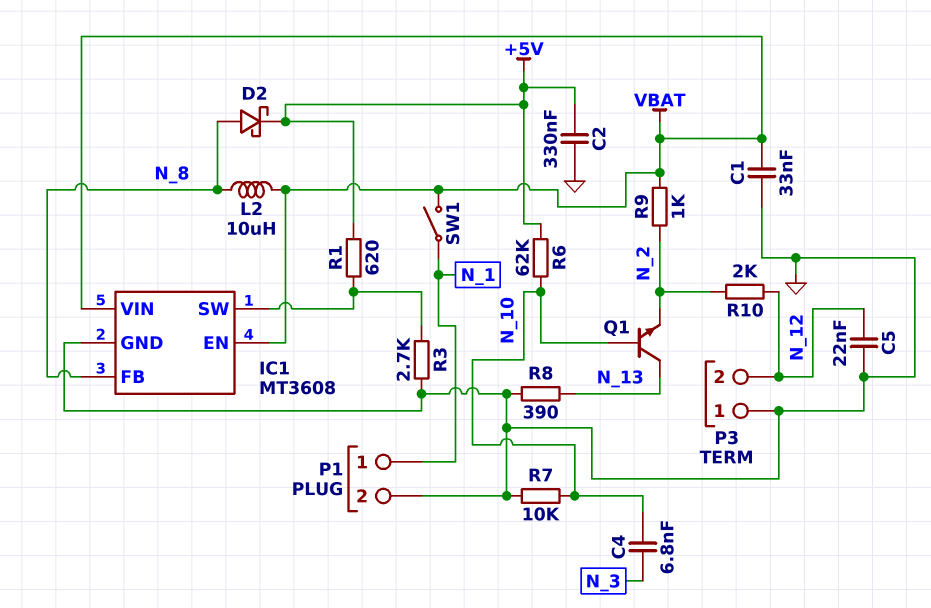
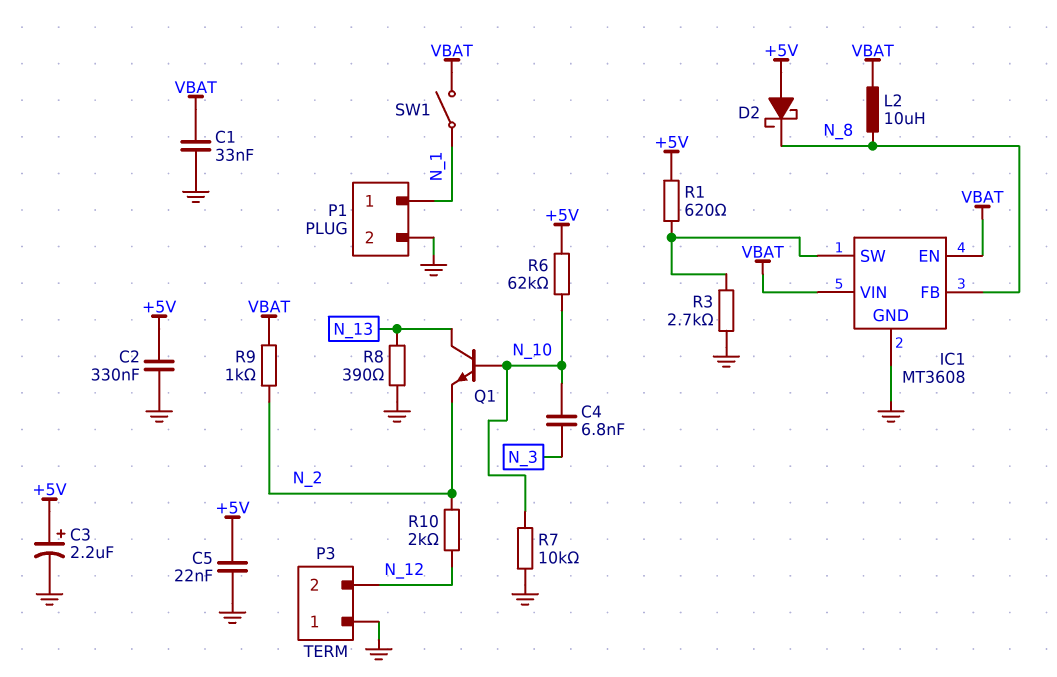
C3: none -> 2.2uF (plus +5V, minus GND)
C5: 22nF (GND, N_12) -> 22nF (+5V, GND)
D2: schottky (A N_8, K +5V) -> schottky (A +5V, K N_8)

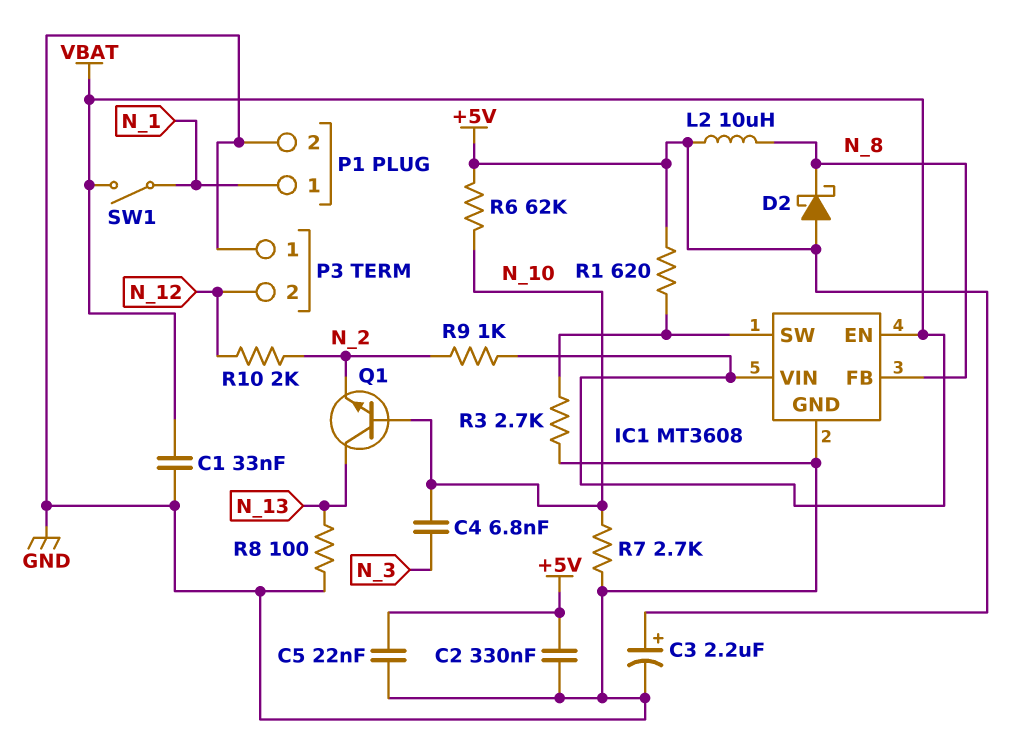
L2: 10uH (N_8, VBAT) -> 10uH (+5V, N_8)
R7: 10k (GND, N_10) -> 2.7k (GND, N_10)
R8: 390 (GND, N_13) -> 100 (GND, N_13)

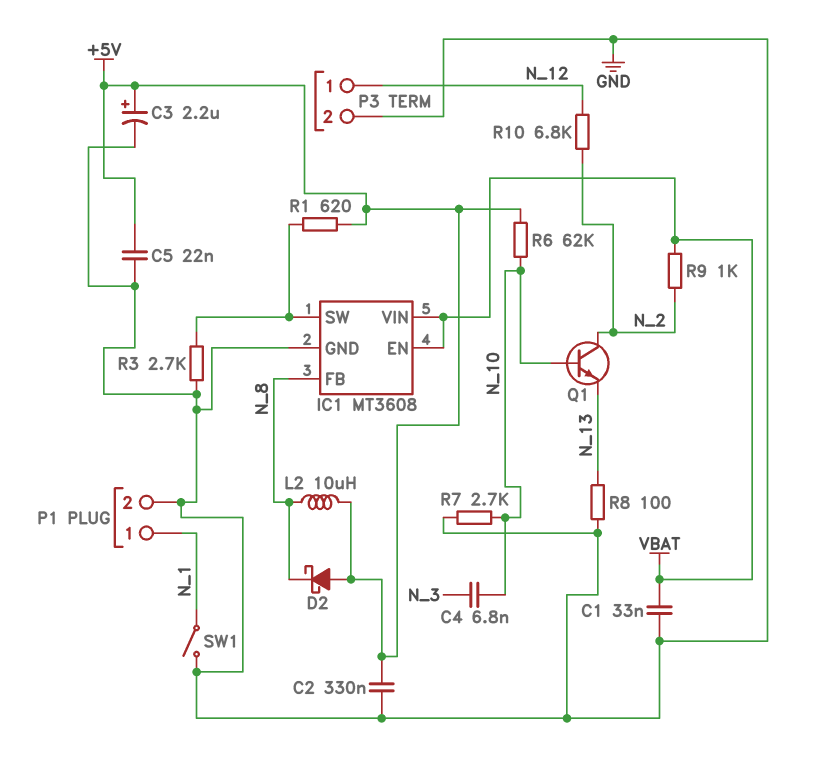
P3 pin 1: GND -> N_12
P3 pin 2: N_12 -> GND
Q1: NPN (B N_10, C N_13, E N_2) -> NPN (B N_10, C N_2, E N_13)
R10: 2k (N_2, N_12) -> 6.8k (N_2, N_12)
SW1: switch (N_1, VBAT) -> switch (GND, N_1)

